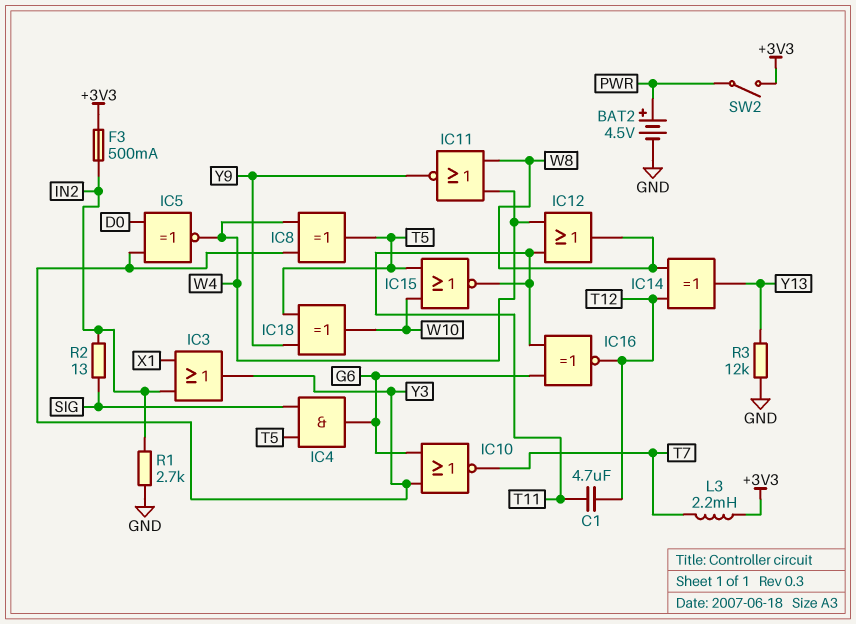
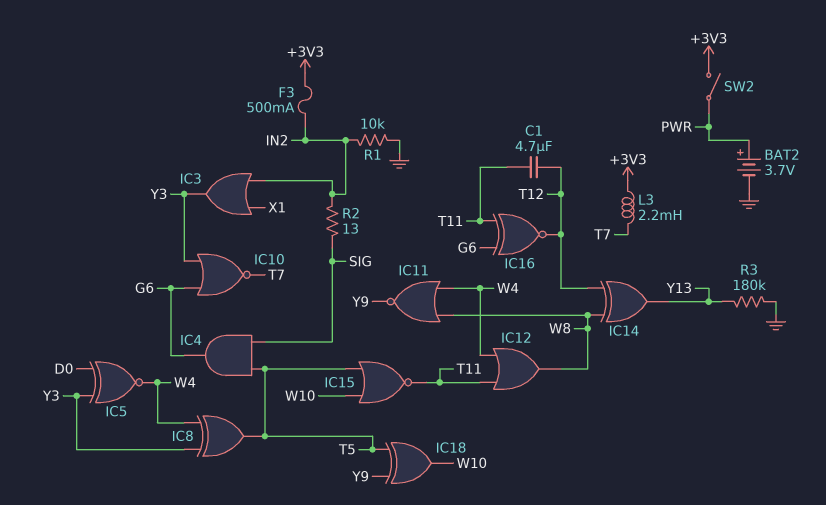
BAT2: 4.5V (plus PWR, minus GND) -> 3.7V (plus PWR, minus GND)
R1: 2.7k (GND, IN2) -> 10k (GND, IN2)
R3: 12k (GND, Y13) -> 180k (GND, Y13)

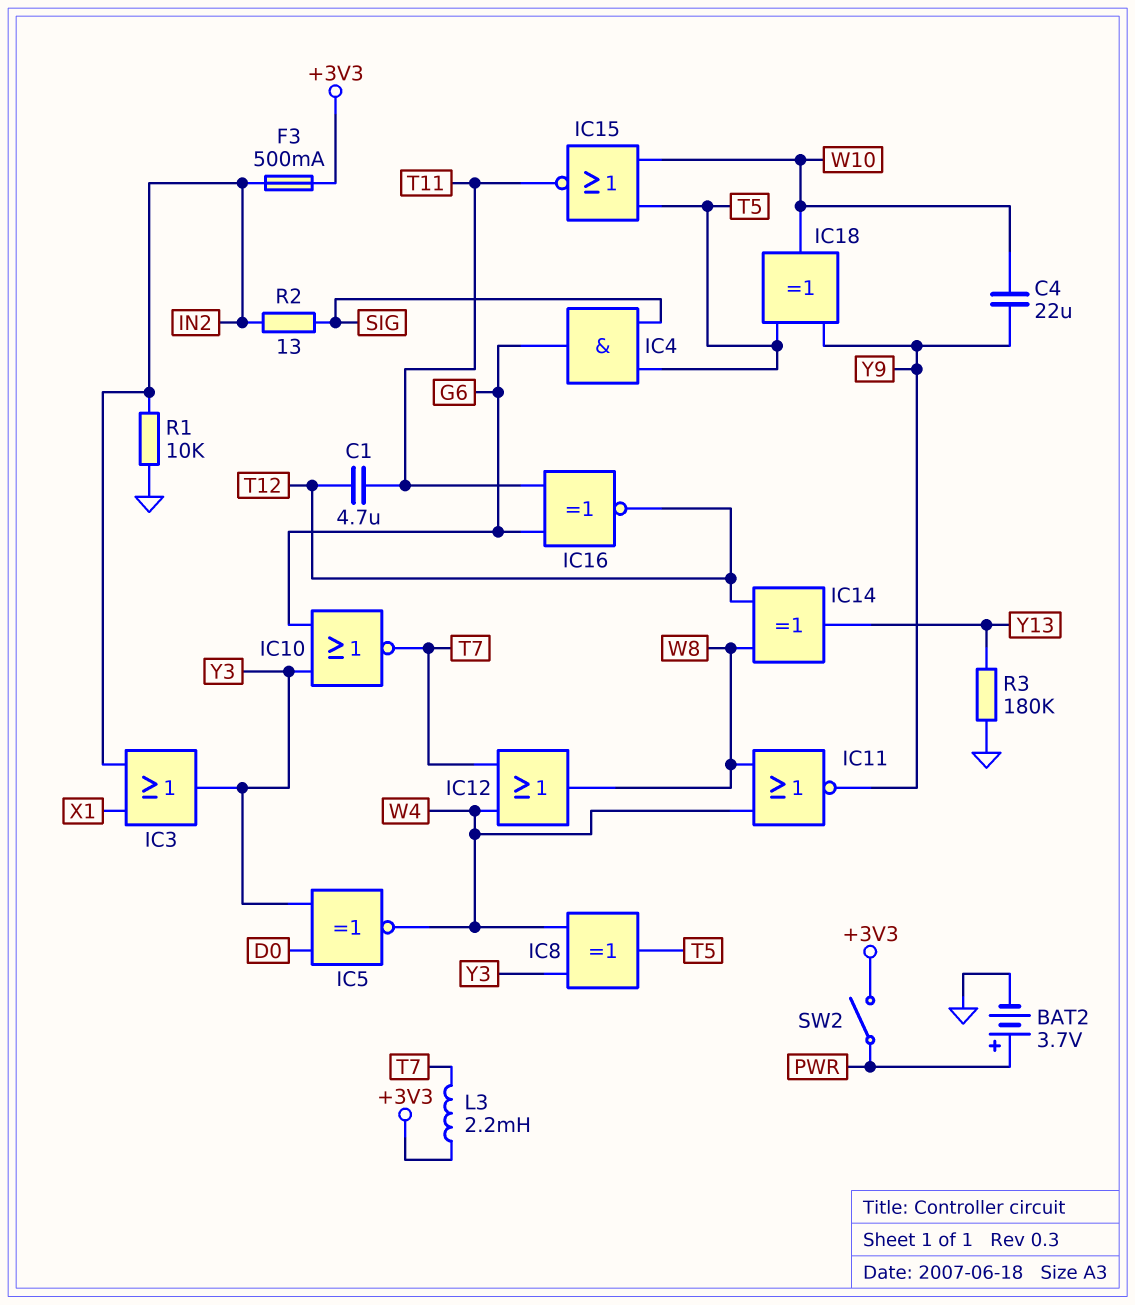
C4: none -> 22uF (W10, Y9)
IC12: OR (in T11, in W4, out W8) -> OR (in T7, in W4, out W8)

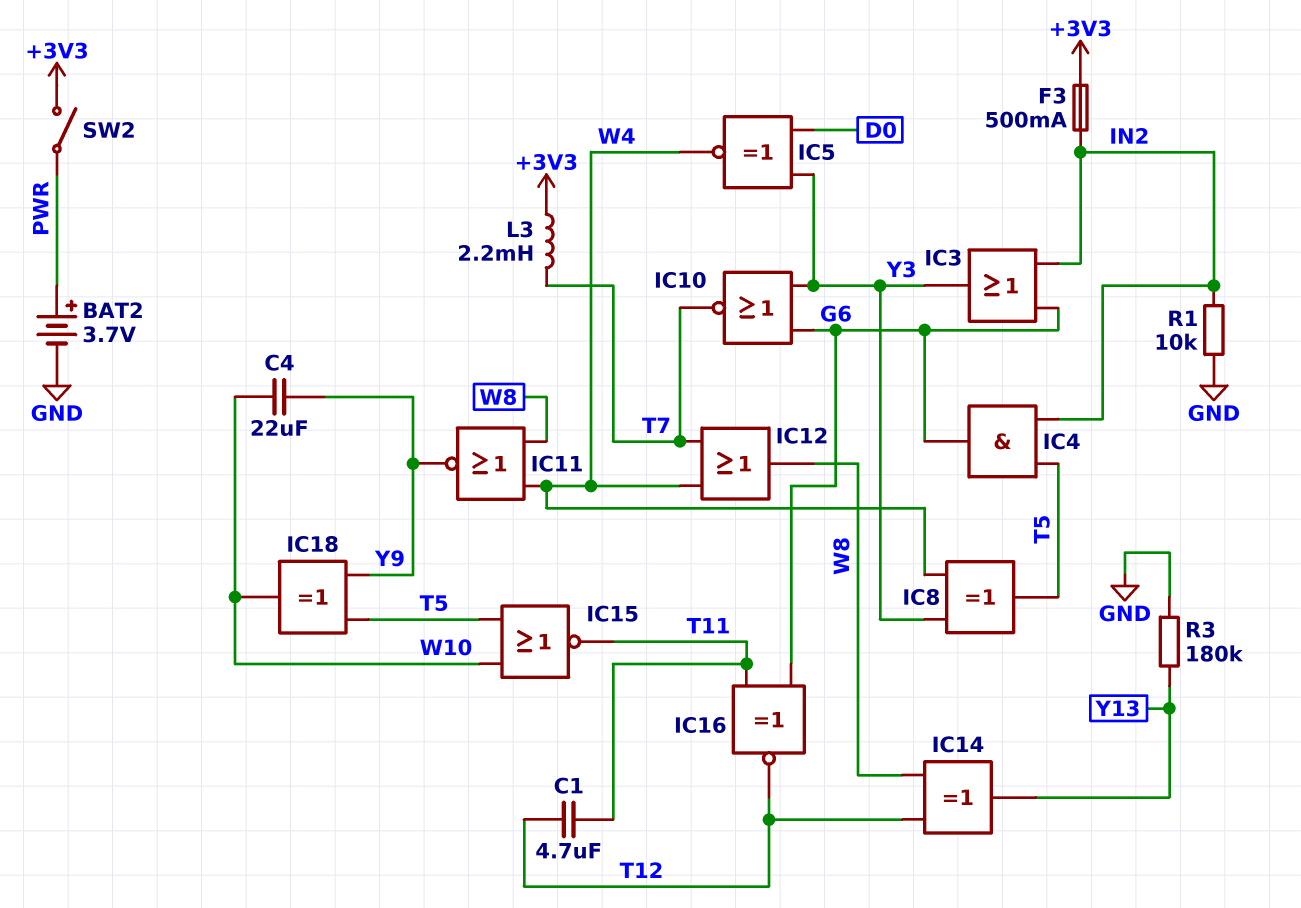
IC3: OR (in IN2, in X1, out Y3) -> OR (in G6, in IN2, out Y3)
IC4: AND (in SIG, in T5, out G6) -> AND (in IN2, in T5, out G6)
R2: 13 (IN2, SIG) -> none

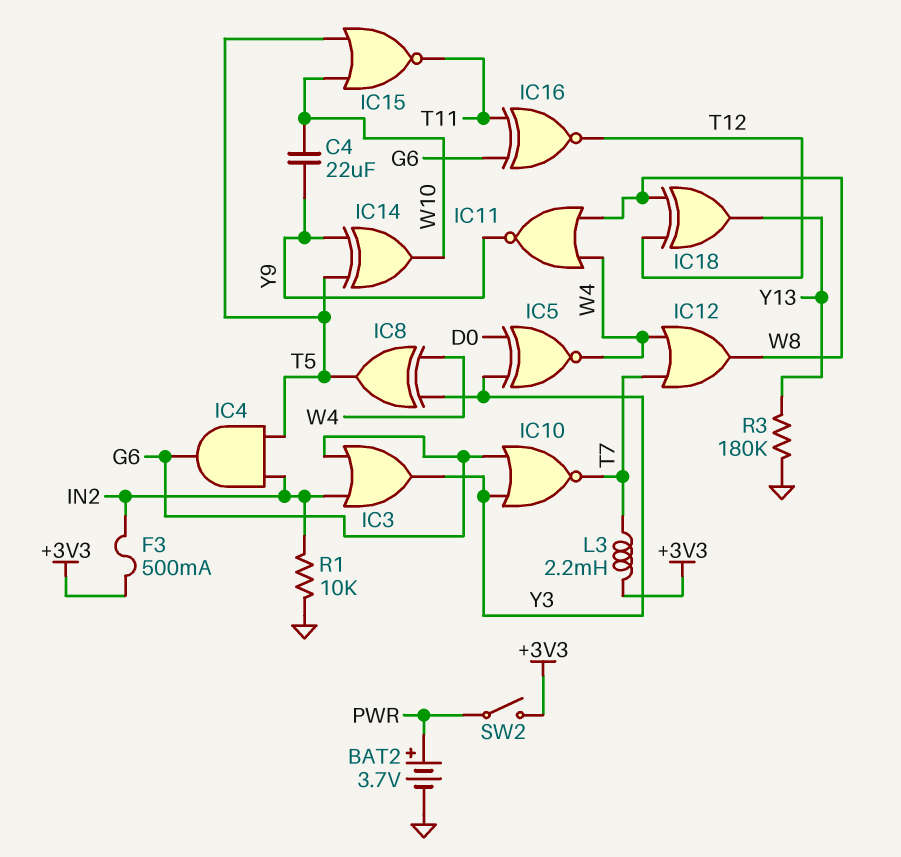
C1: 4.7uF (T11, T12) -> none
IC14: XOR (in T12, in W8, out Y13) -> XOR (in T5, in Y9, out W10)
IC18: XOR (in T5, in Y9, out W10) -> XOR (in T12, in W8, out Y13)

